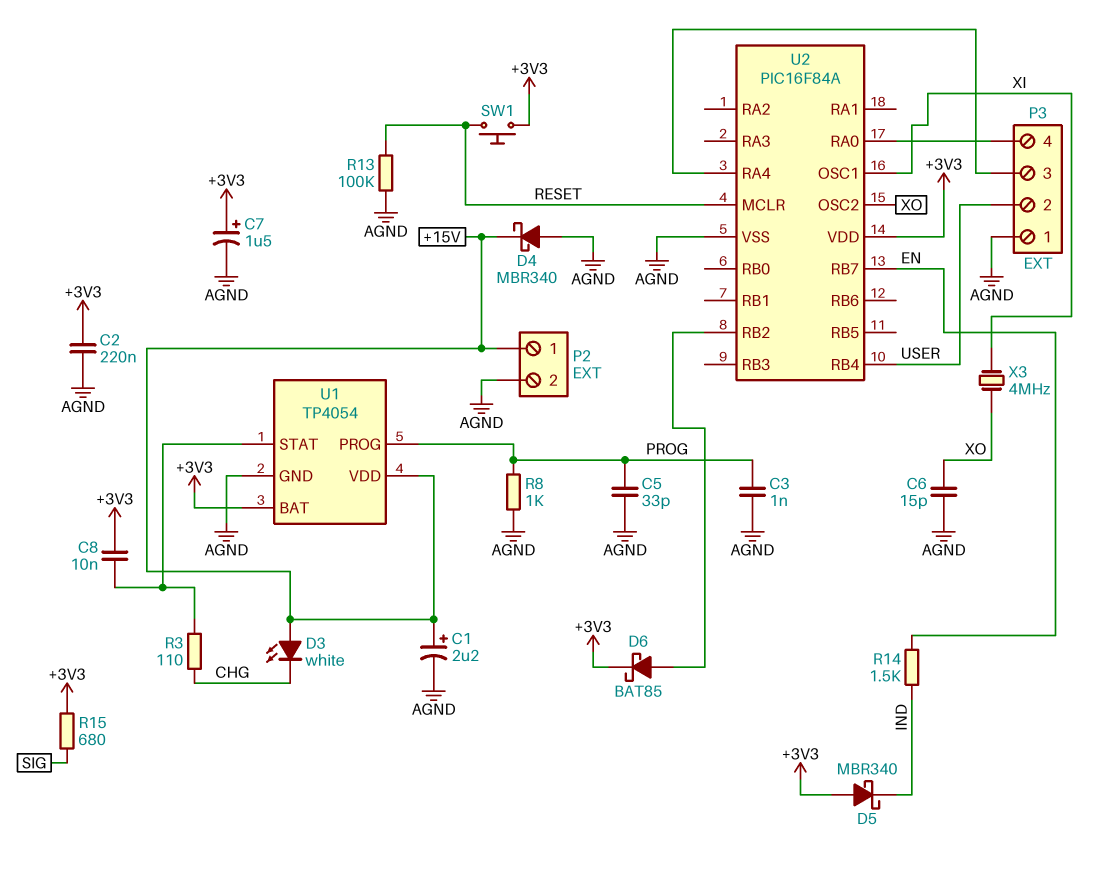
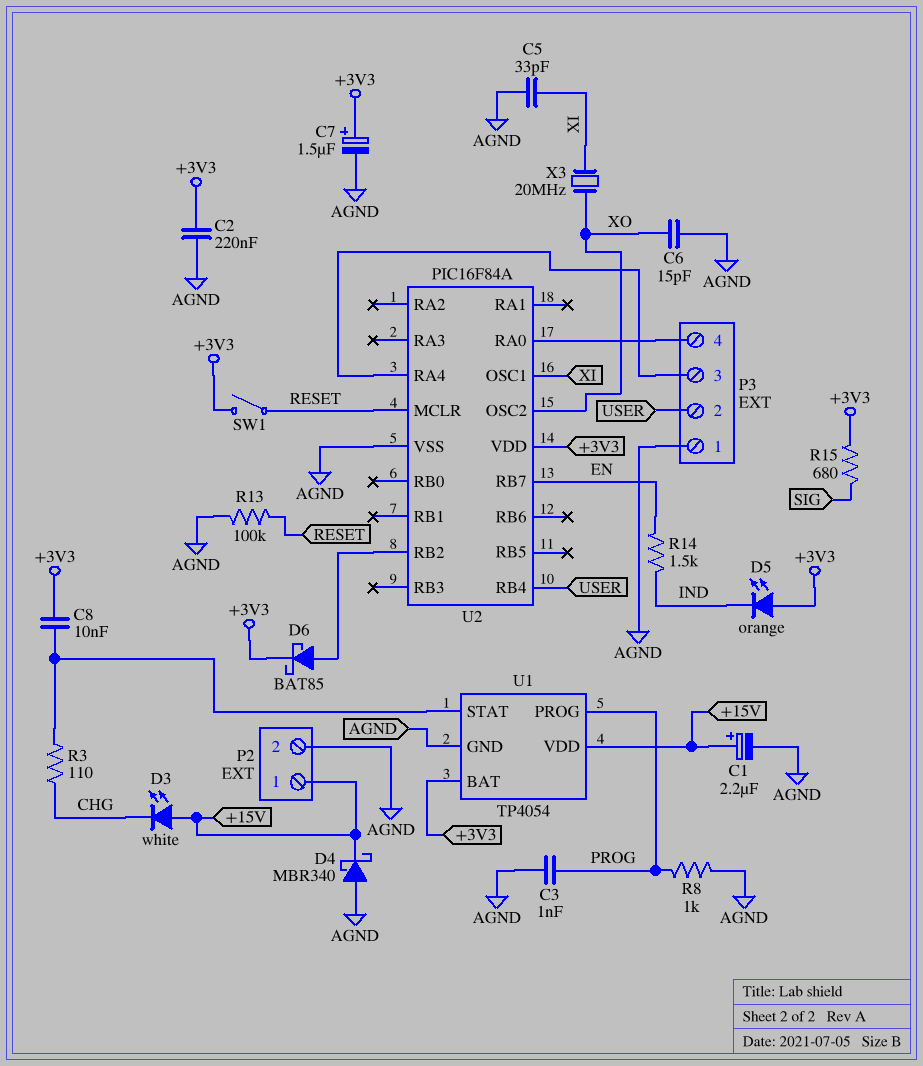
C5: 33pF (AGND, PROG) -> 33pF (AGND, XI)
D5: schottky MBR340 (A +3V3, K IND) -> LED orange (A +3V3, K IND)
SW1: button (+3V3, RESET) -> switch (+3V3, RESET)
X3: 4MHz (XI, XO) -> 20MHz (XI, XO)

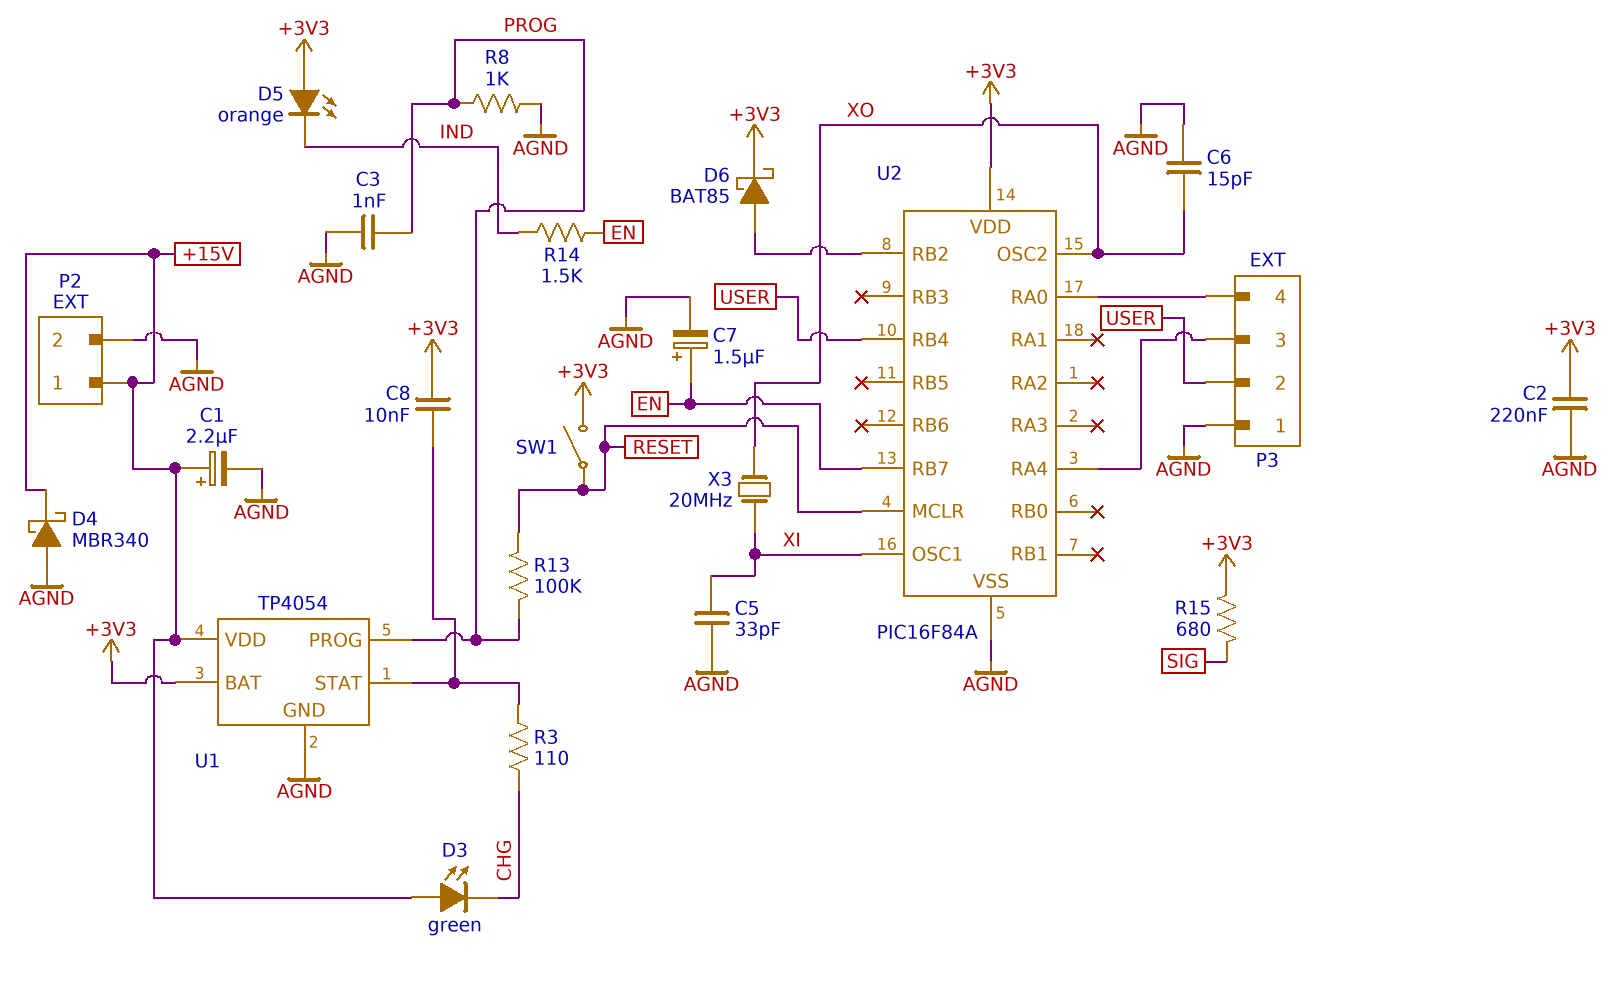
C7: 1.5uF (plus +3V3, minus AGND) -> 1.5uF (plus EN, minus AGND)
D3: LED white (A +15V, K CHG) -> LED green (A +15V, K CHG)
R13: 100k (AGND, RESET) -> 100k (PROG, RESET)

